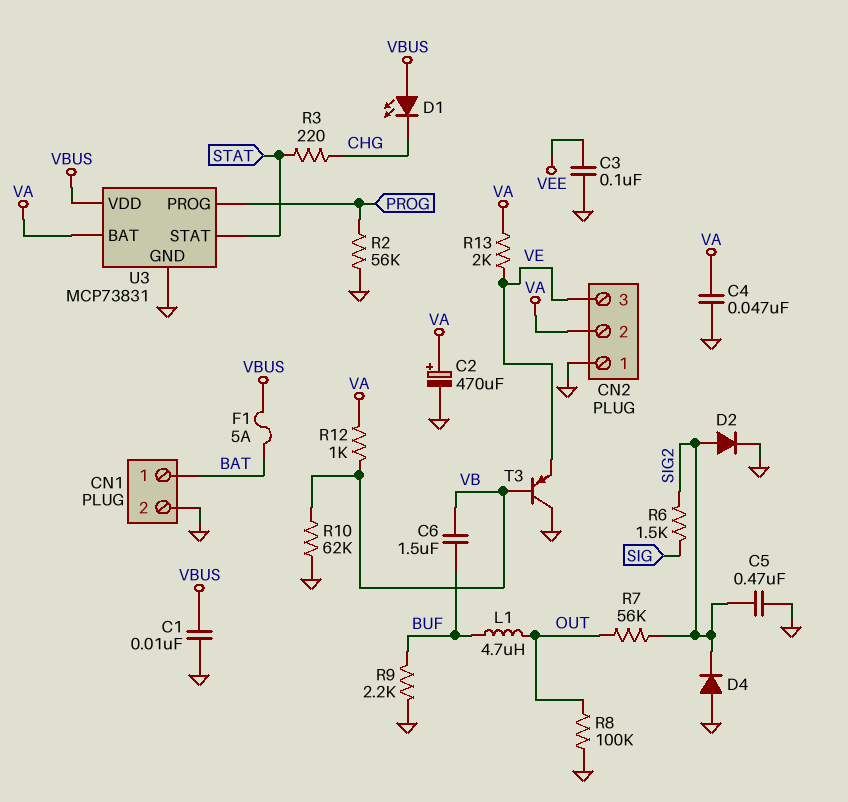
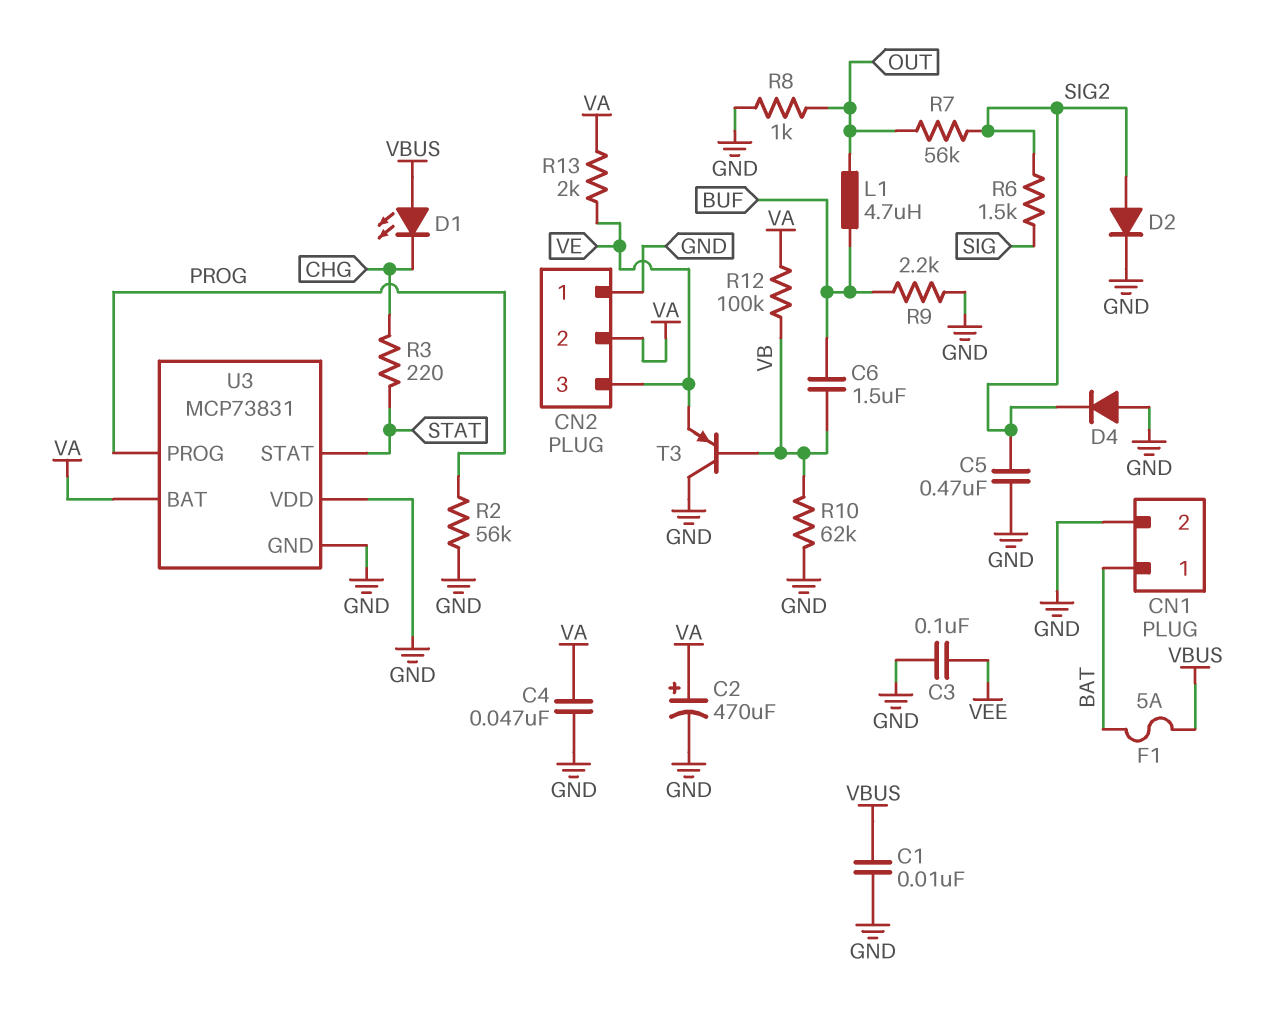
R8: 100k (GND, OUT) -> 1k (GND, OUT)
R12: 1k (VA, VB) -> 100k (VA, VB)
U3 pin VDD: VBUS -> GND

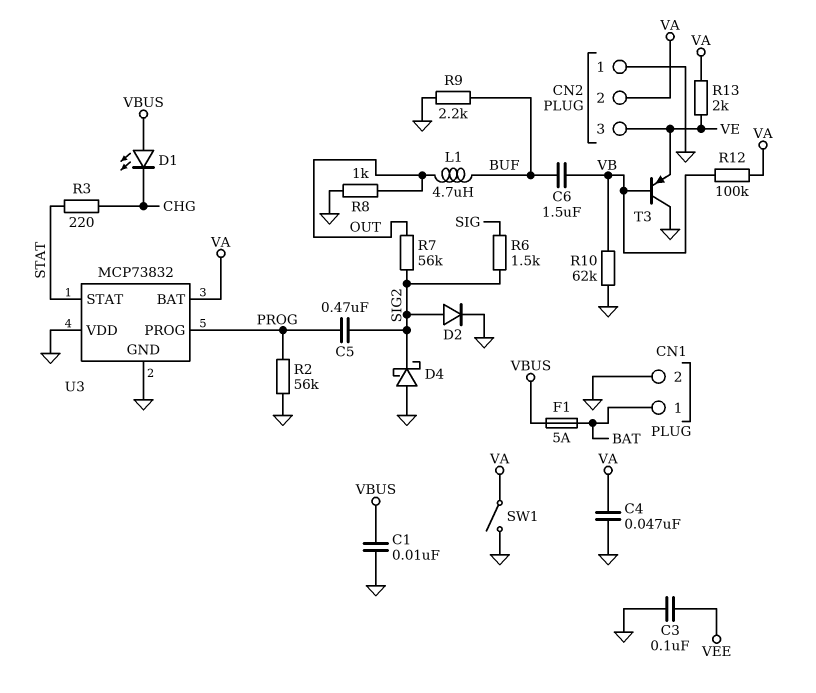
C2: 470uF (plus VA, minus GND) -> none
C5: 470nF (GND, SIG2) -> 470nF (PROG, SIG2)
D4: diode (A GND, K SIG2) -> schottky (A GND, K SIG2)
SW1: none -> switch (GND, VA)
U3: MCP73831 -> MCP73832

